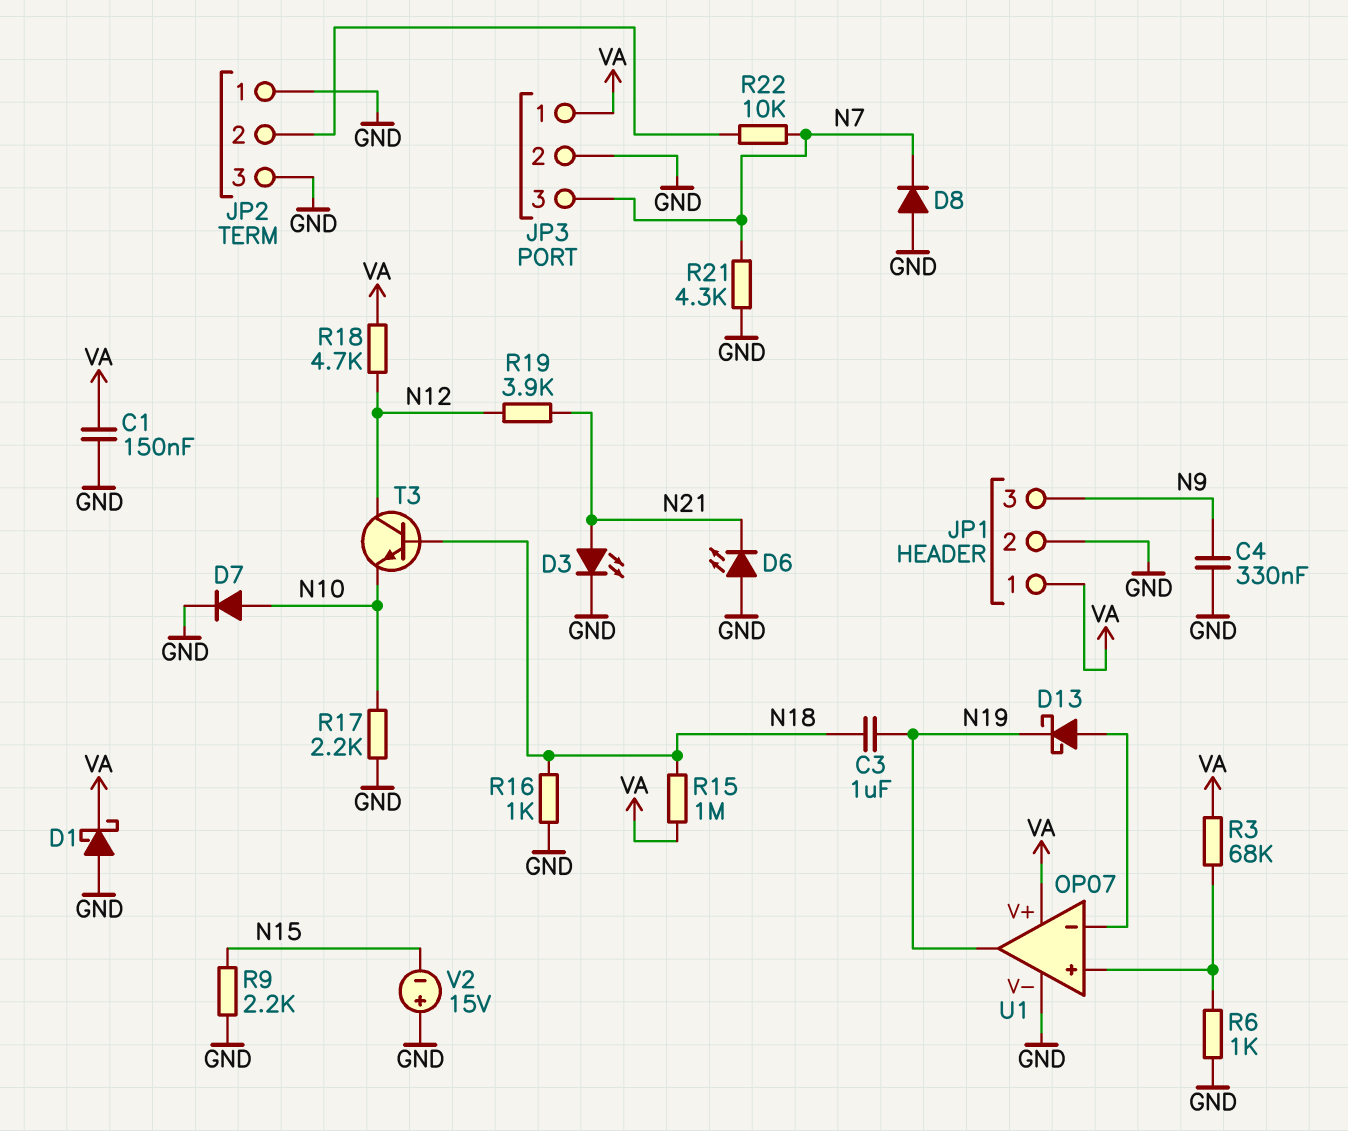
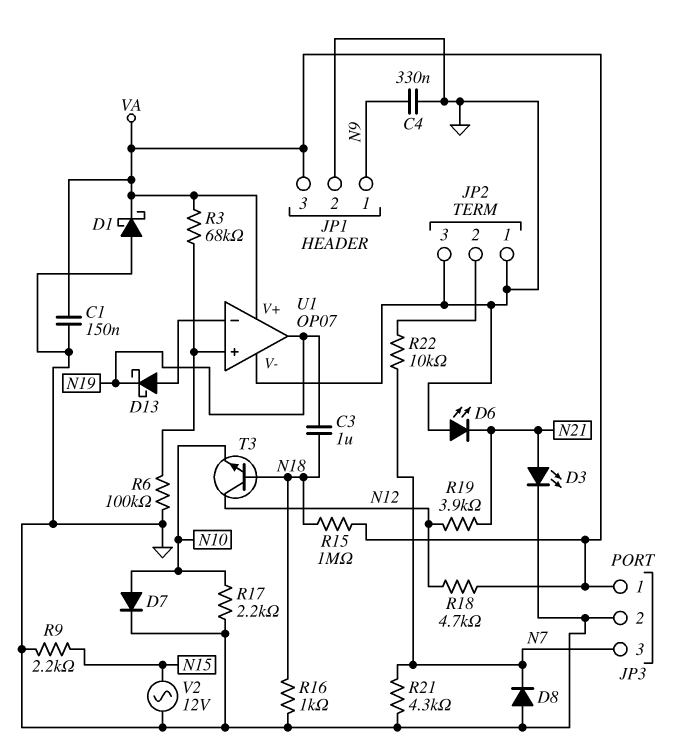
JP1 pin 1: VA -> N9
JP1 pin 3: N9 -> VA
R6: 1k (GND, U1/in+) -> 100k (GND, U1/in+)
V2: 15V (plus GND, minus N15) -> AC 12V (GND, N15)

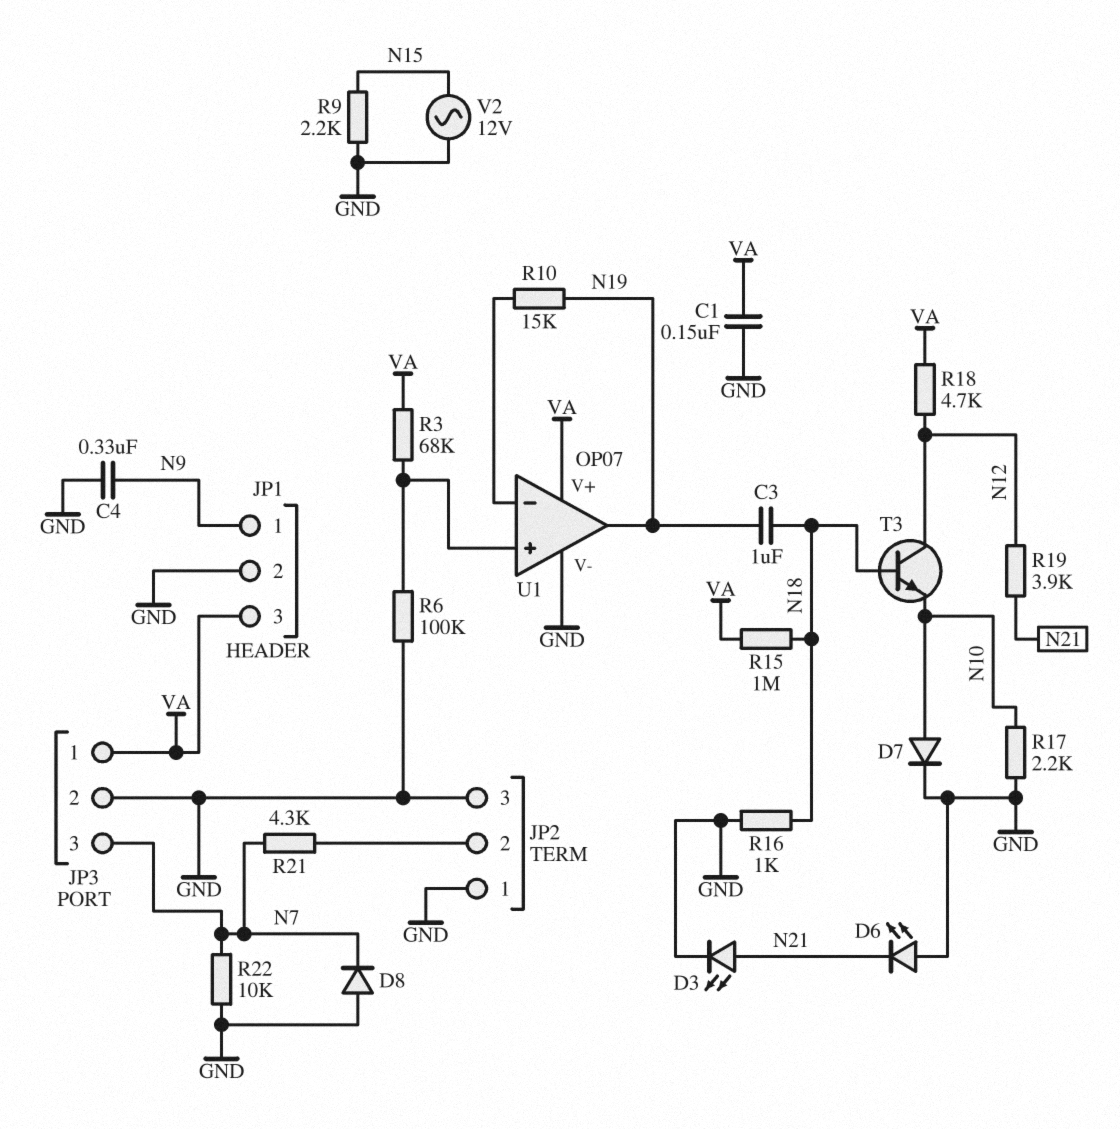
D1: schottky (A GND, K VA) -> none
D13: schottky (A U1/in-, K N19) -> none
R10: none -> 15k (N19, U1/in-)
R21: 4.3k (GND, N7) -> 4.3k (JP2/2, N7)
R22: 10k (JP2/2, N7) -> 10k (GND, N7)

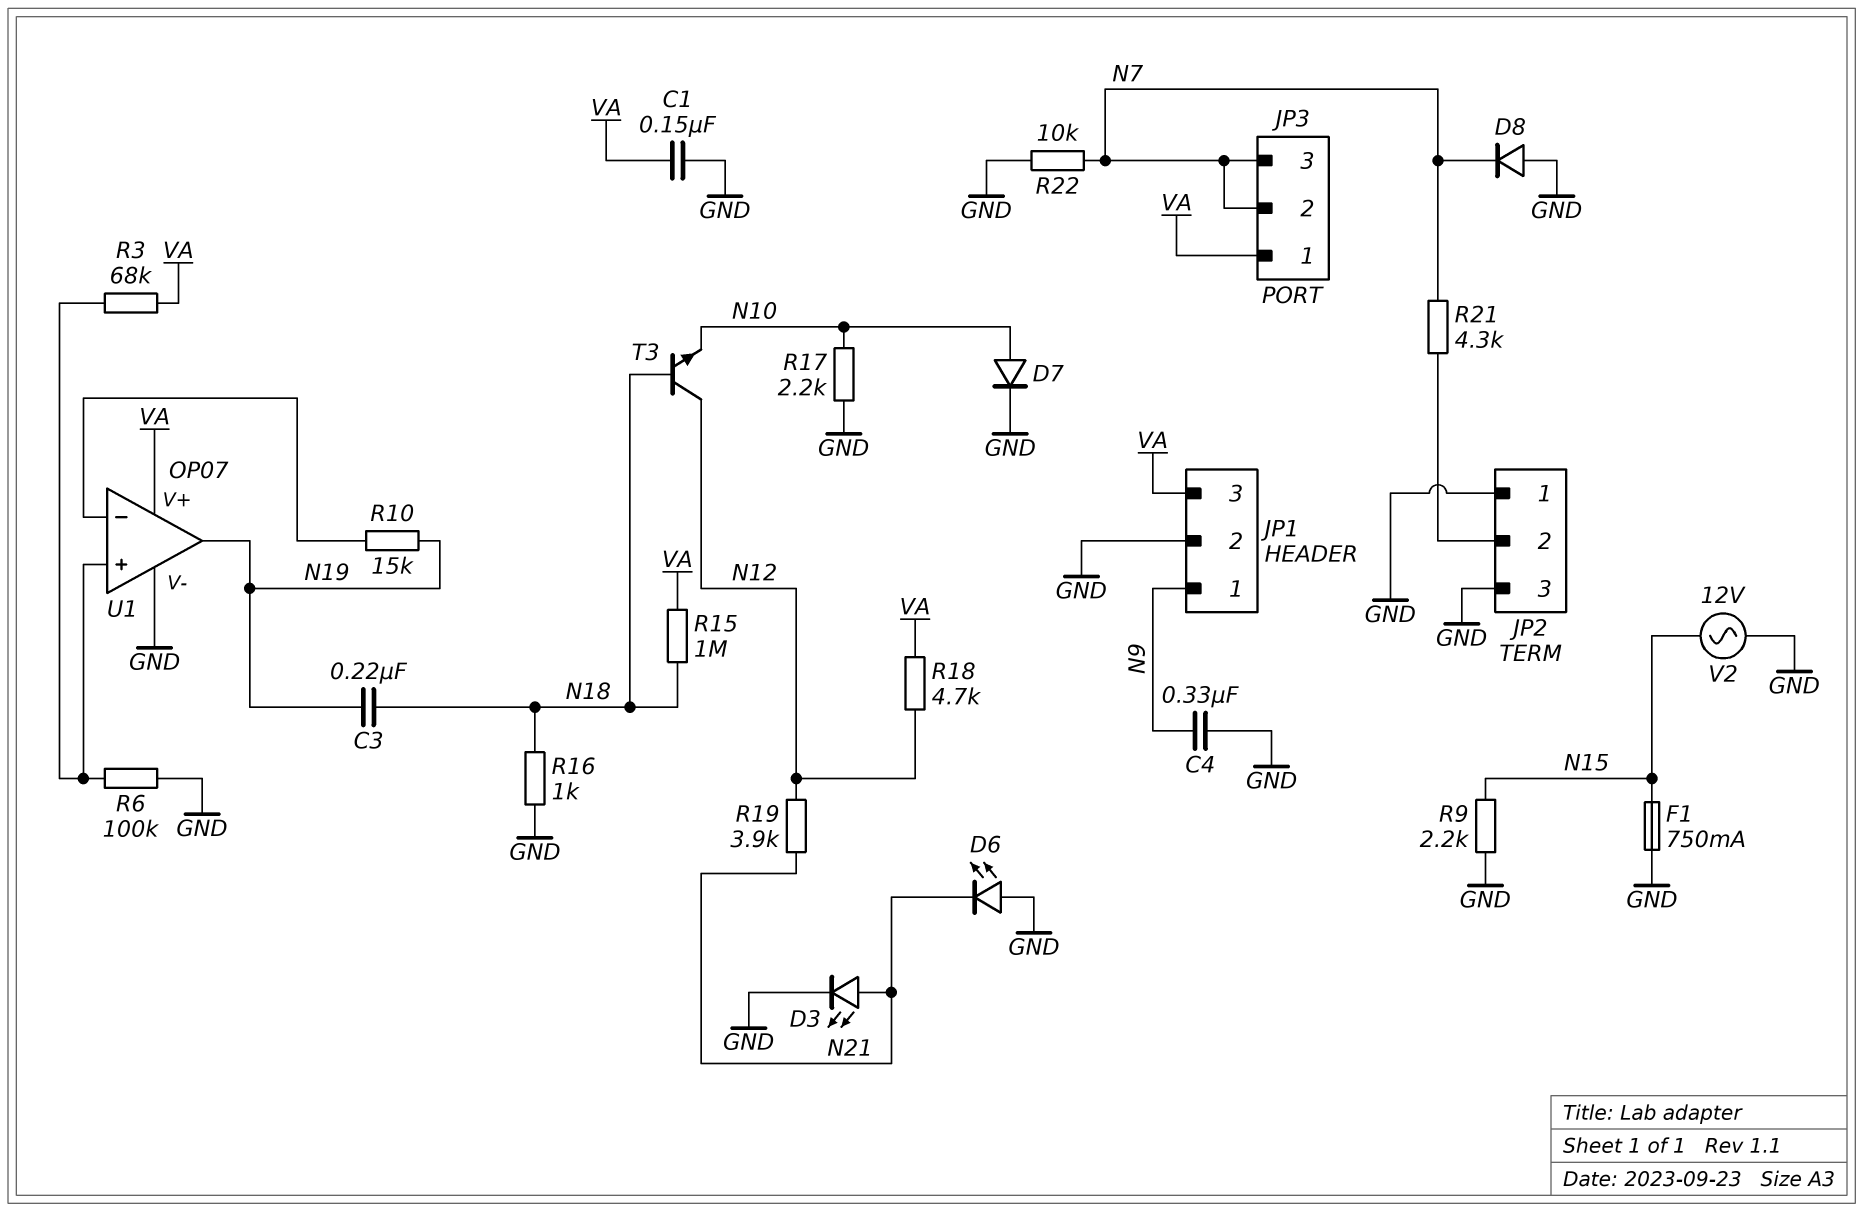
C3: 1uF (N18, N19) -> 220nF (N18, N19)
F1: none -> 750mA (GND, N15)
JP3 pin 2: GND -> N7

